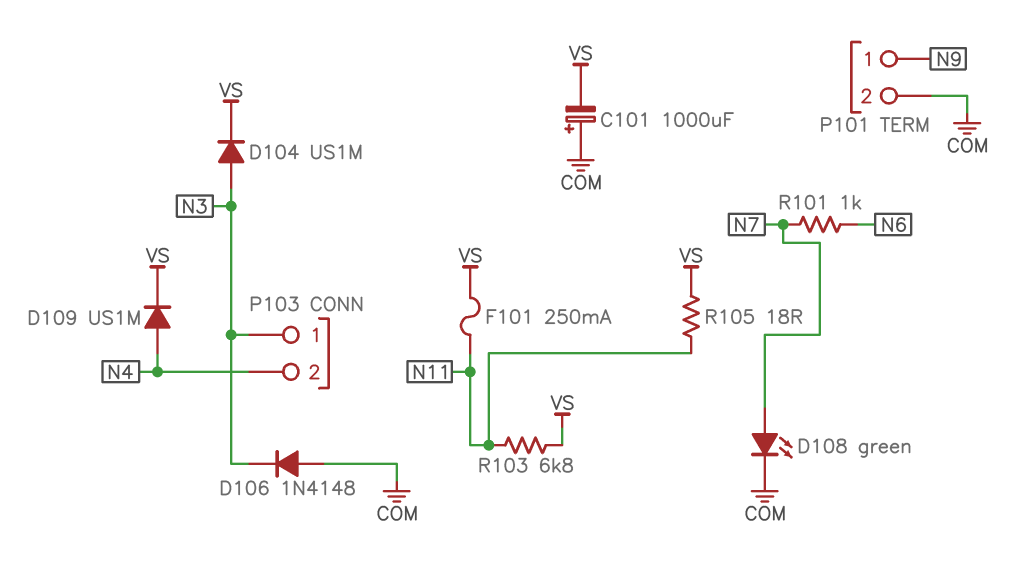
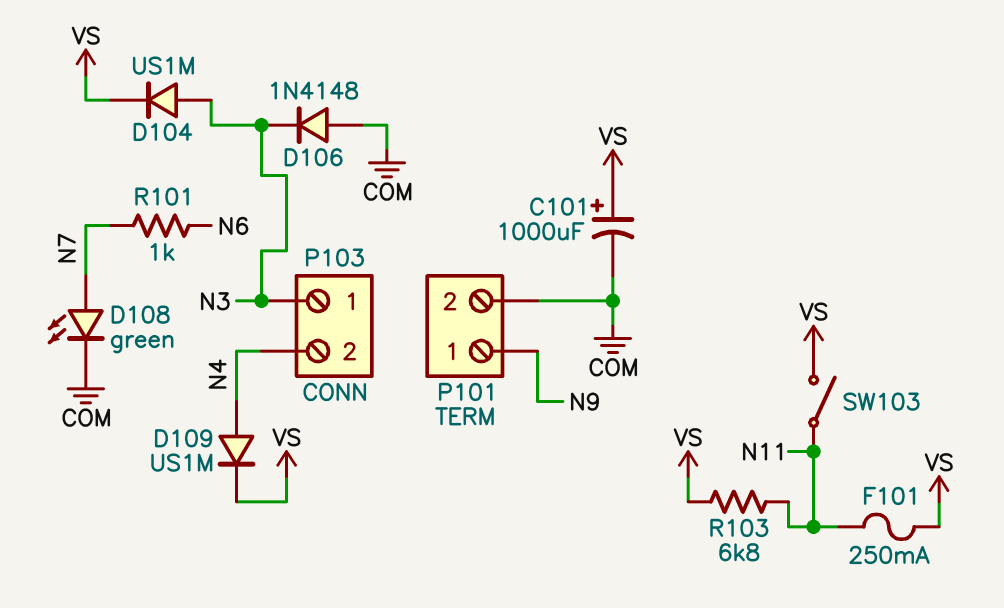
C101: 1000uF (plus COM, minus VS) -> 1000uF (plus VS, minus COM)
R105: 18 (N11, VS) -> none
SW103: none -> switch (N11, VS)

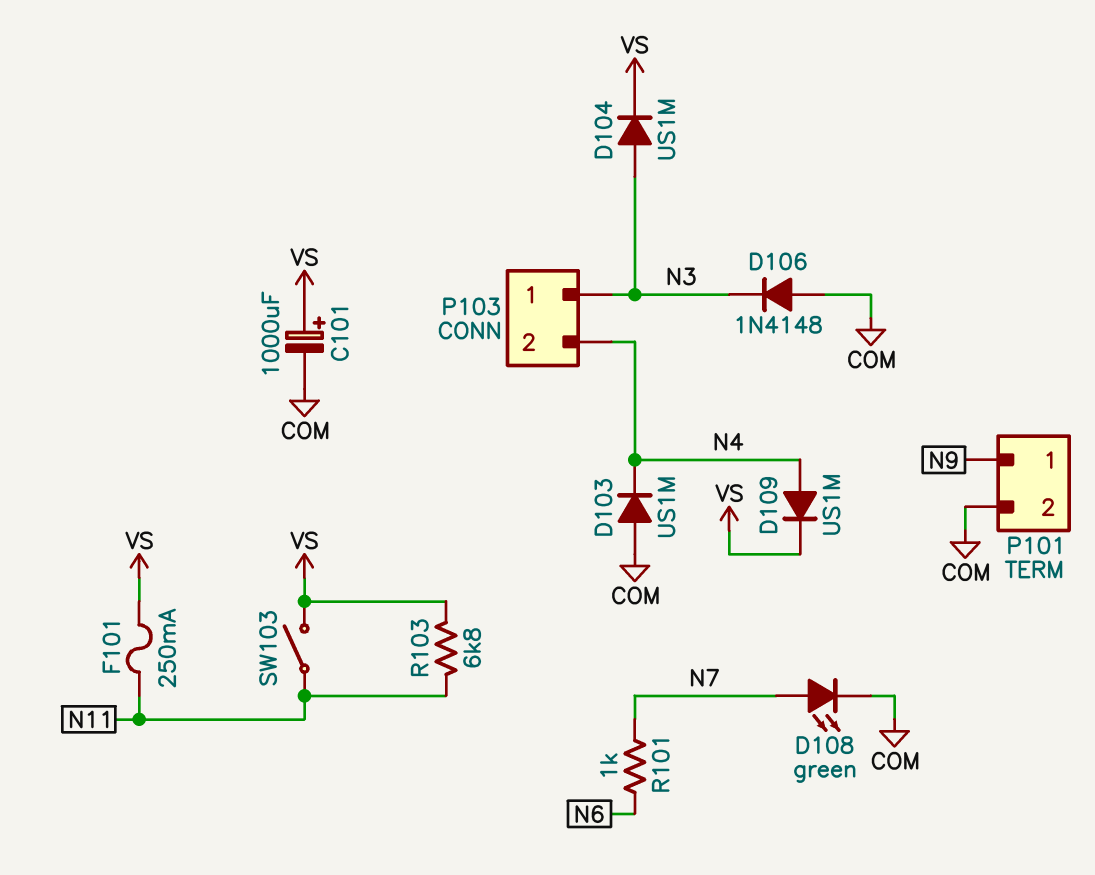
D103: none -> diode US1M (A COM, K N4)

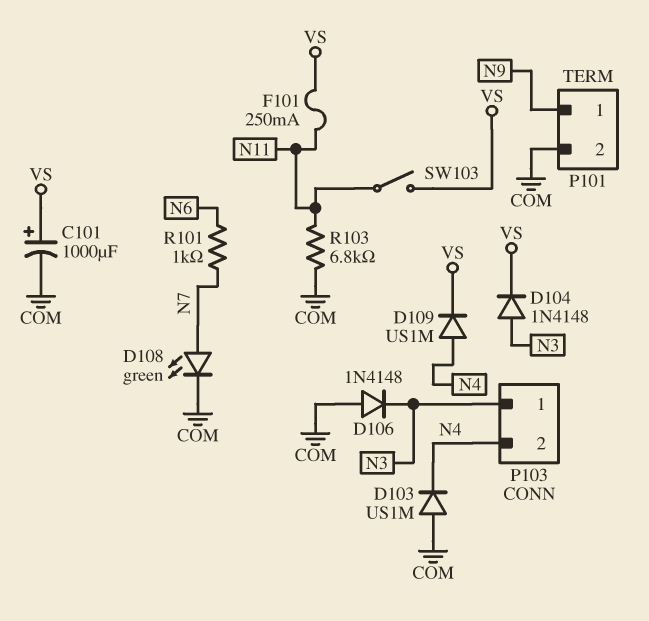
D104: diode US1M (A N3, K VS) -> diode 1N4148 (A N3, K VS)
R103: 6.8k (N11, VS) -> 6.8k (COM, N11)

